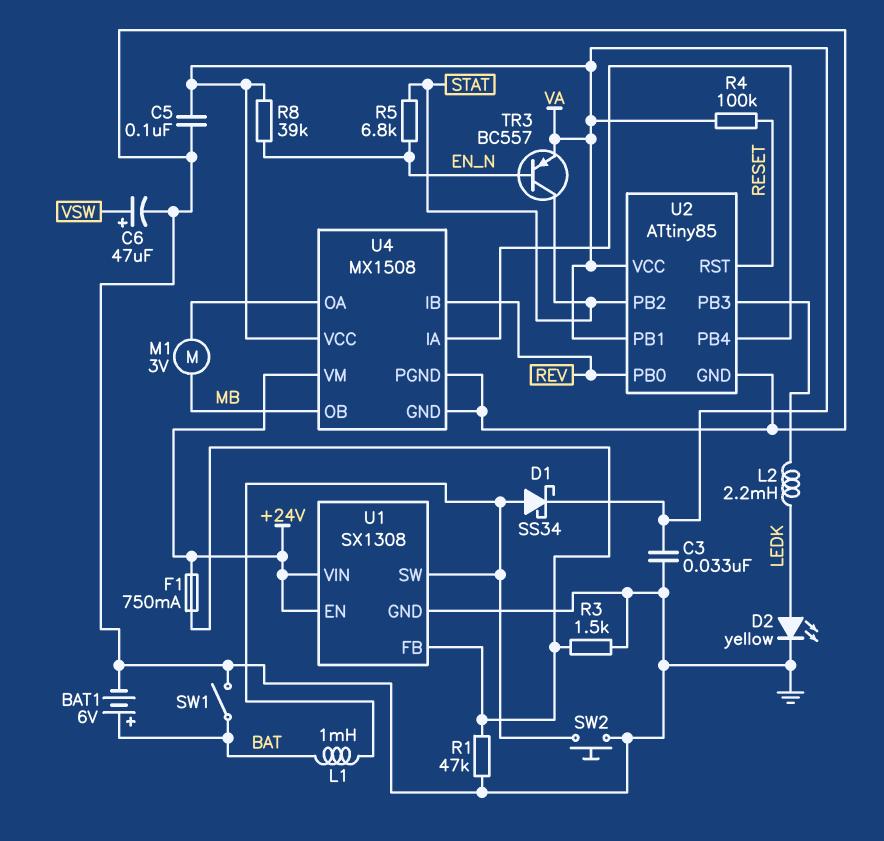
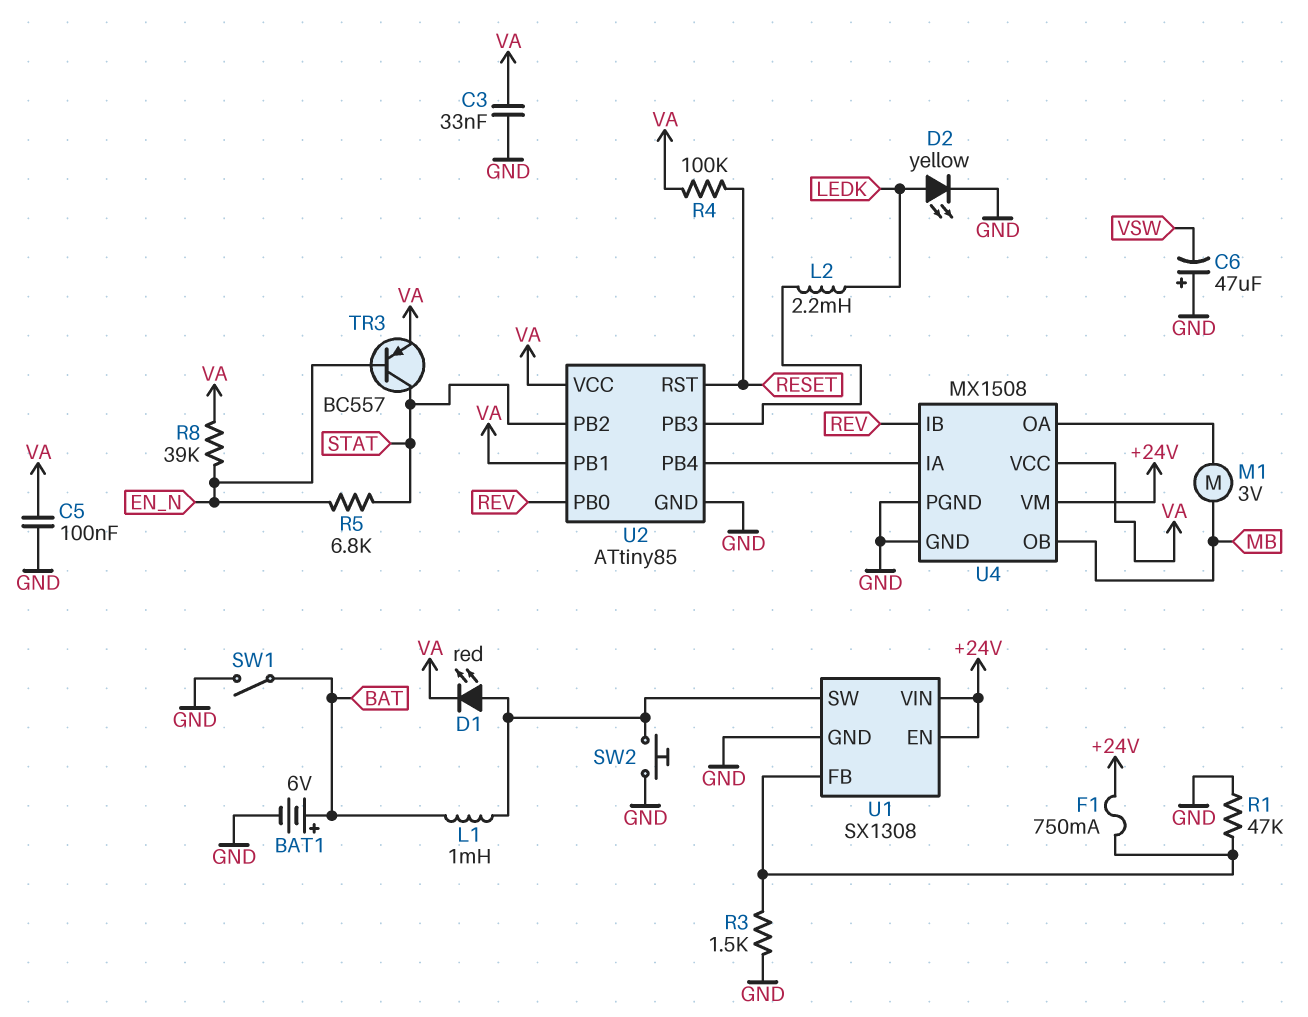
C6: 47uF (plus VSW, minus GND) -> 47uF (plus GND, minus VSW)
D1: schottky SS34 (A U1/SW, K VA) -> LED red (A U1/SW, K VA)

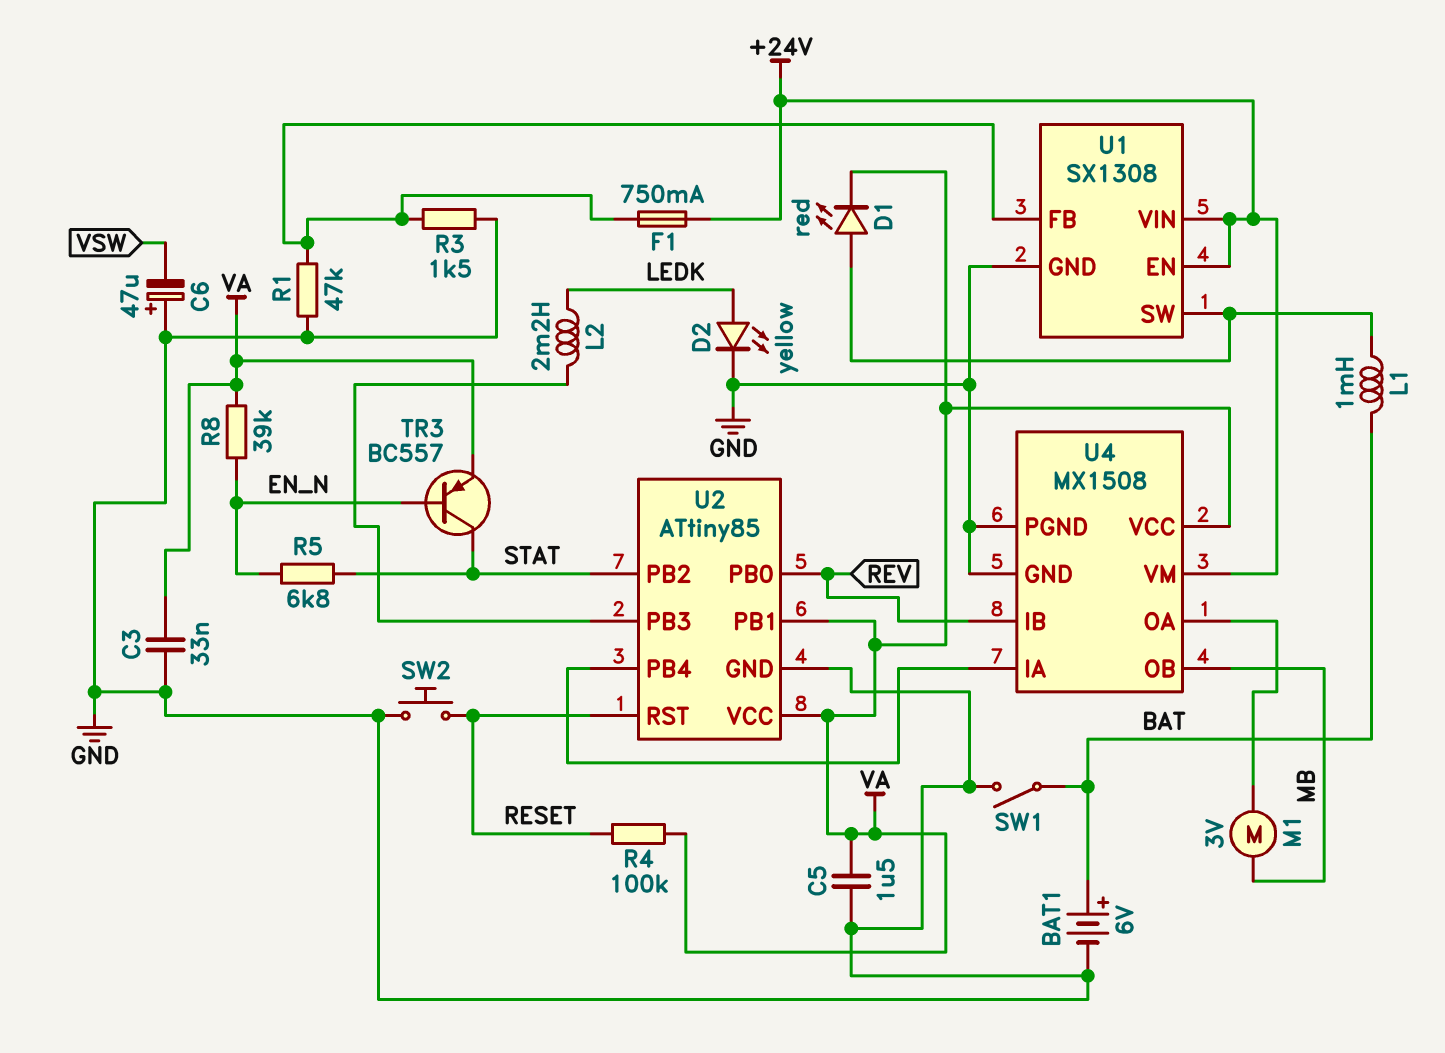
C5: 100nF (GND, VA) -> 1.5uF (GND, VA)
SW2: button (GND, U1/SW) -> button (GND, RESET)

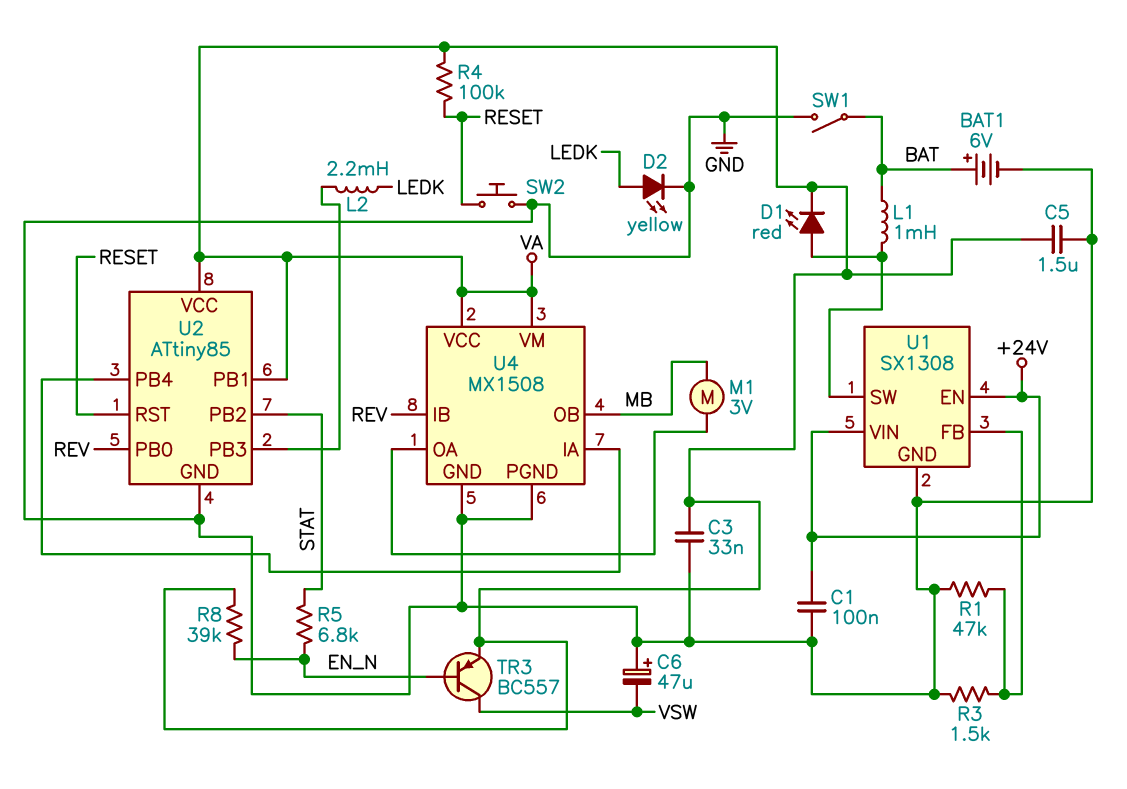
C1: none -> 100nF (+24V, GND)
F1: 750mA (+24V, U1/FB) -> none
TR3: PNP BC557 (B EN_N, C STAT, E VA) -> PNP BC557 (B EN_N, C VSW, E VA)
U4 pin VM: +24V -> VA

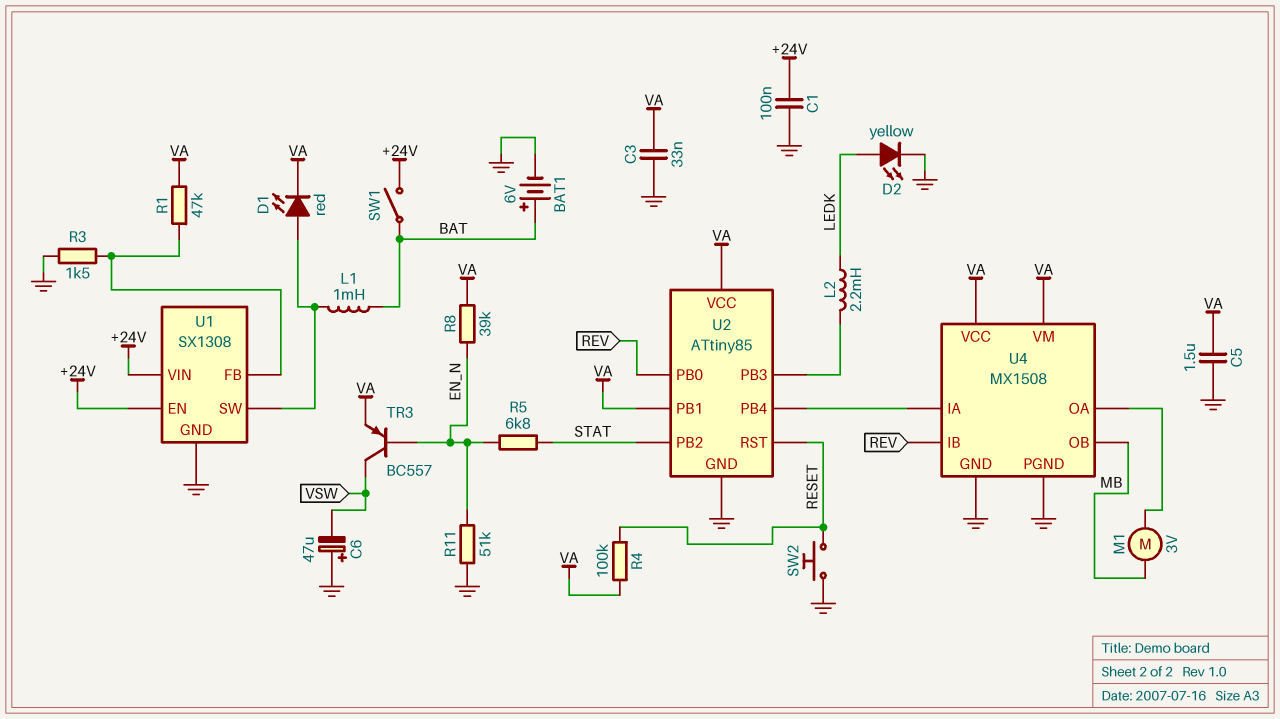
R1: 47k (GND, U1/FB) -> 47k (U1/FB, VA)
R11: none -> 51k (EN_N, GND)
SW1: switch (BAT, GND) -> switch (+24V, BAT)

